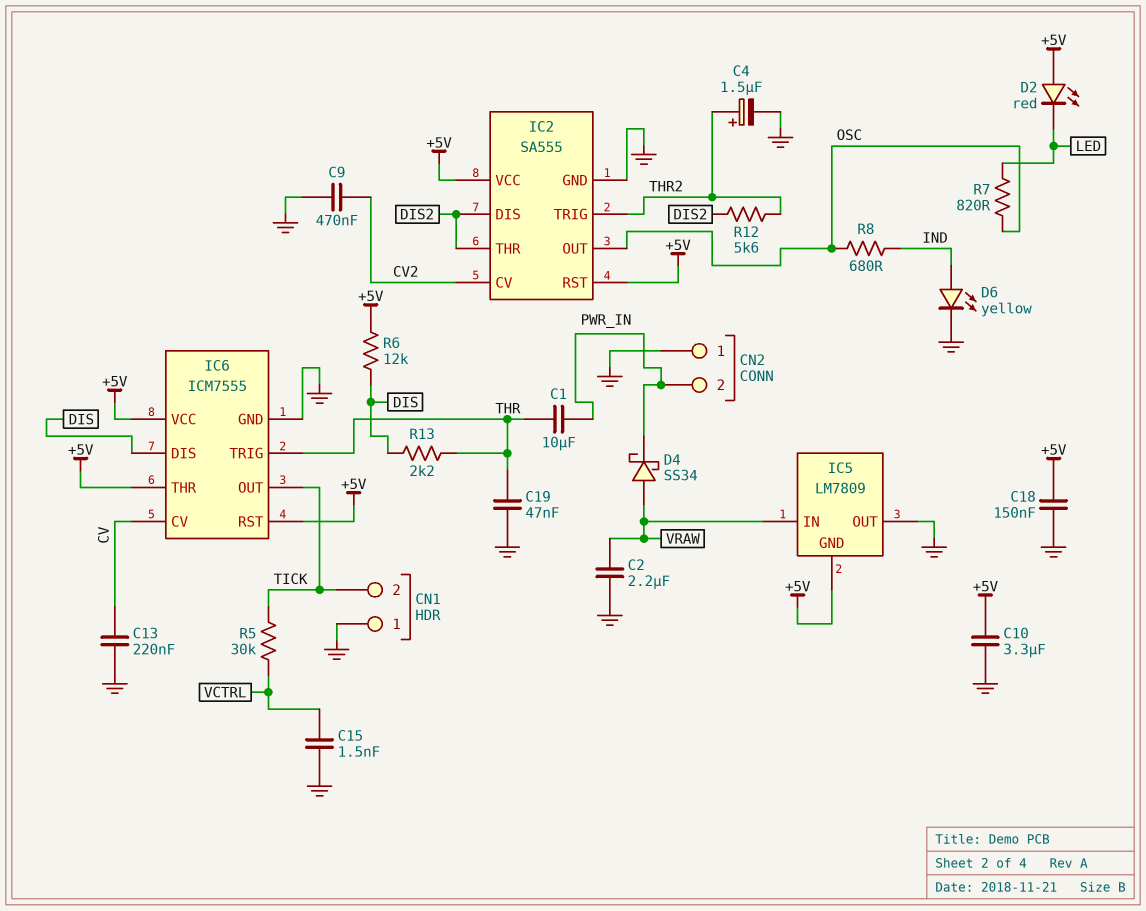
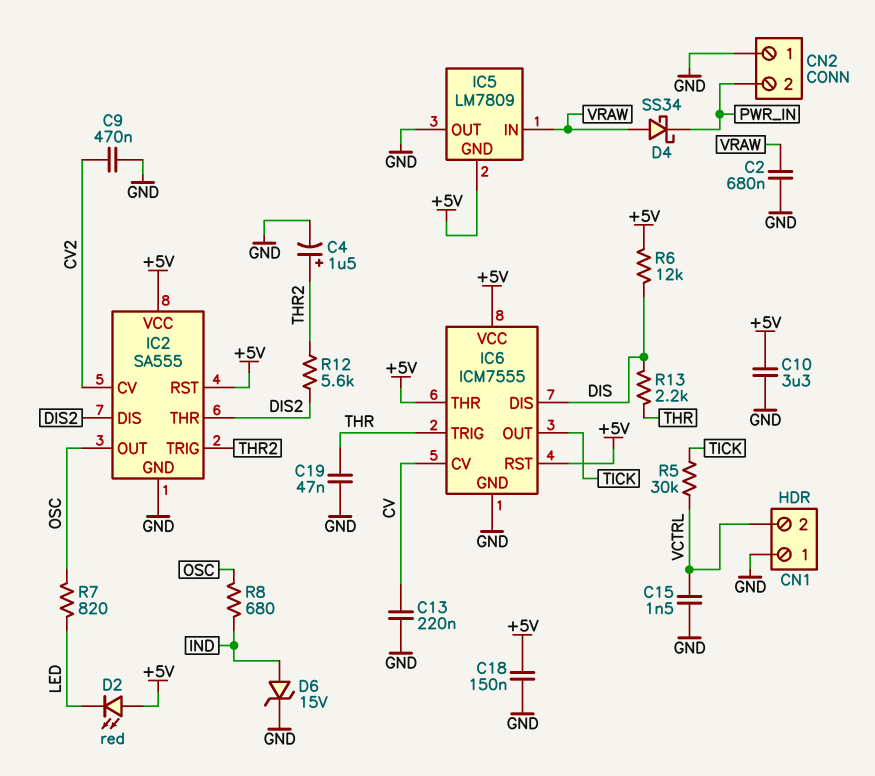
C1: 10uF (PWR_IN, THR) -> none
C2: 2.2uF (GND, VRAW) -> 680nF (GND, VRAW)
CN1 pin 2: TICK -> VCTRL
D6: LED yellow (A IND, K GND) -> zener 15V (A IND, K GND)

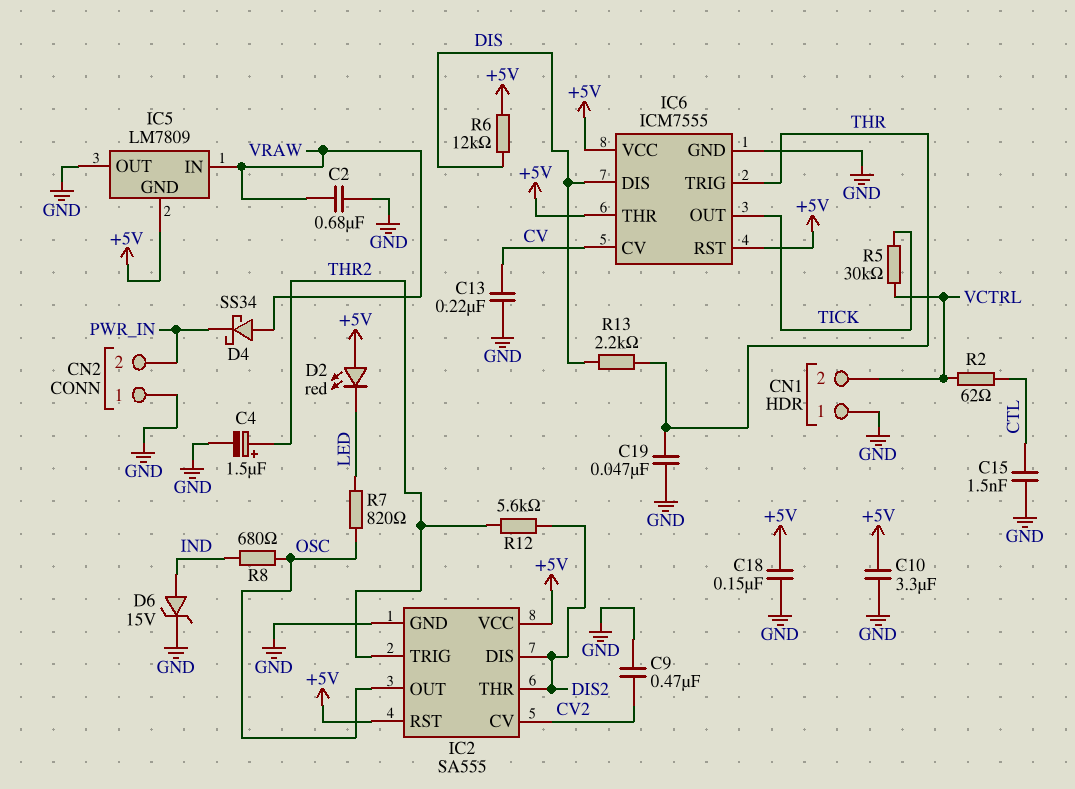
C15: 1.5nF (GND, VCTRL) -> 1.5nF (CTL, GND)
R2: none -> 62 (CTL, VCTRL)

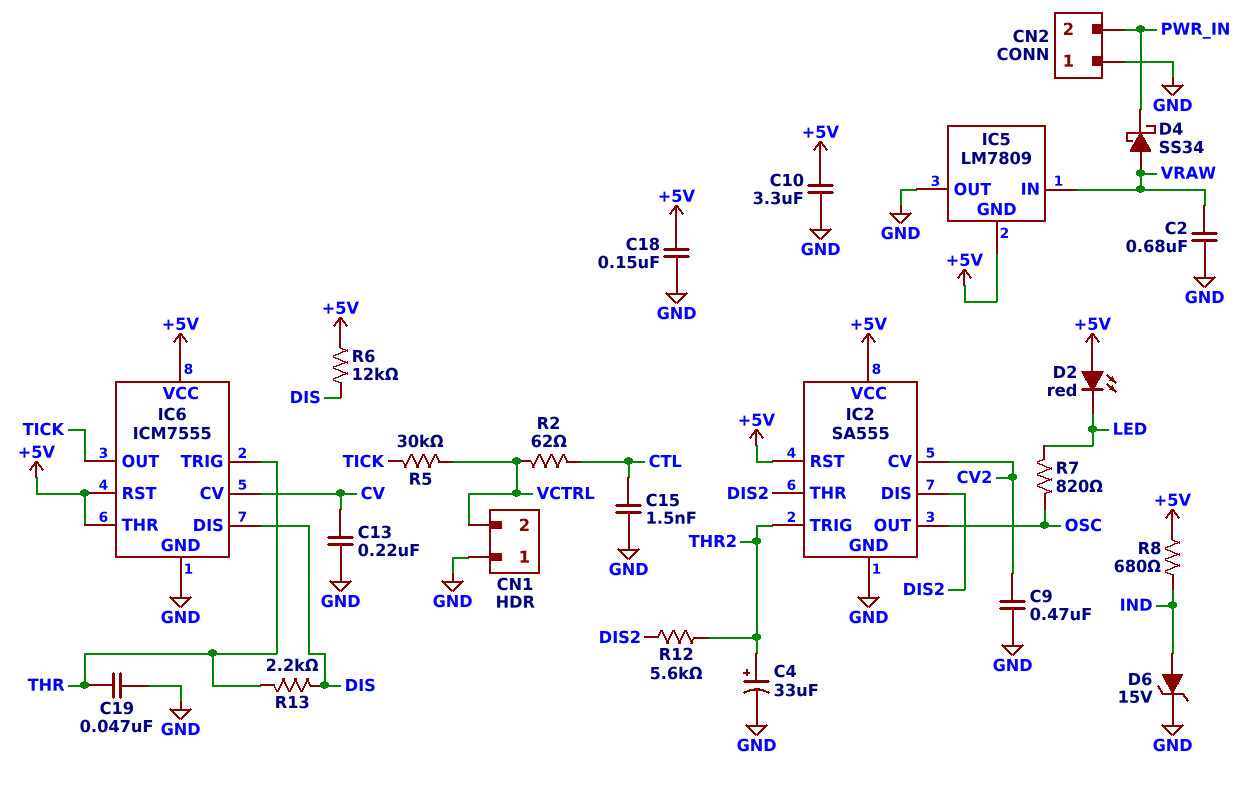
C4: 1.5uF (plus THR2, minus GND) -> 33uF (plus THR2, minus GND)
R8: 680 (IND, OSC) -> 680 (+5V, IND)

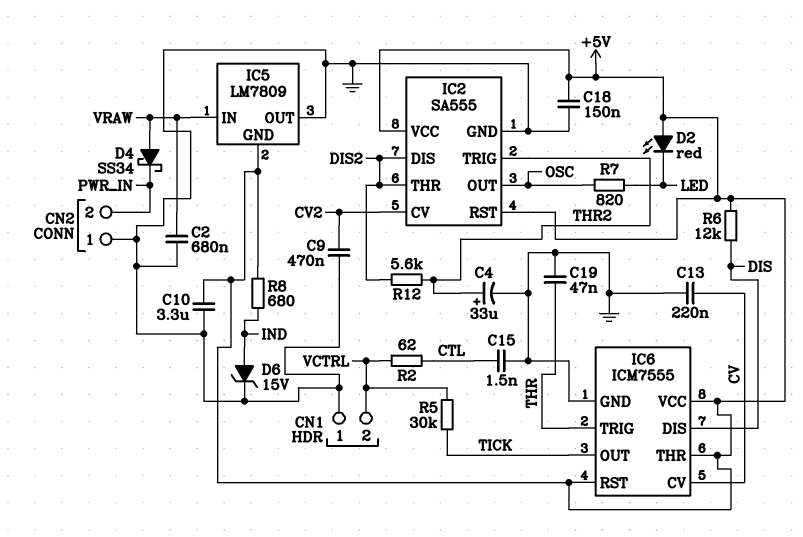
R13: 2.2k (DIS, THR) -> none

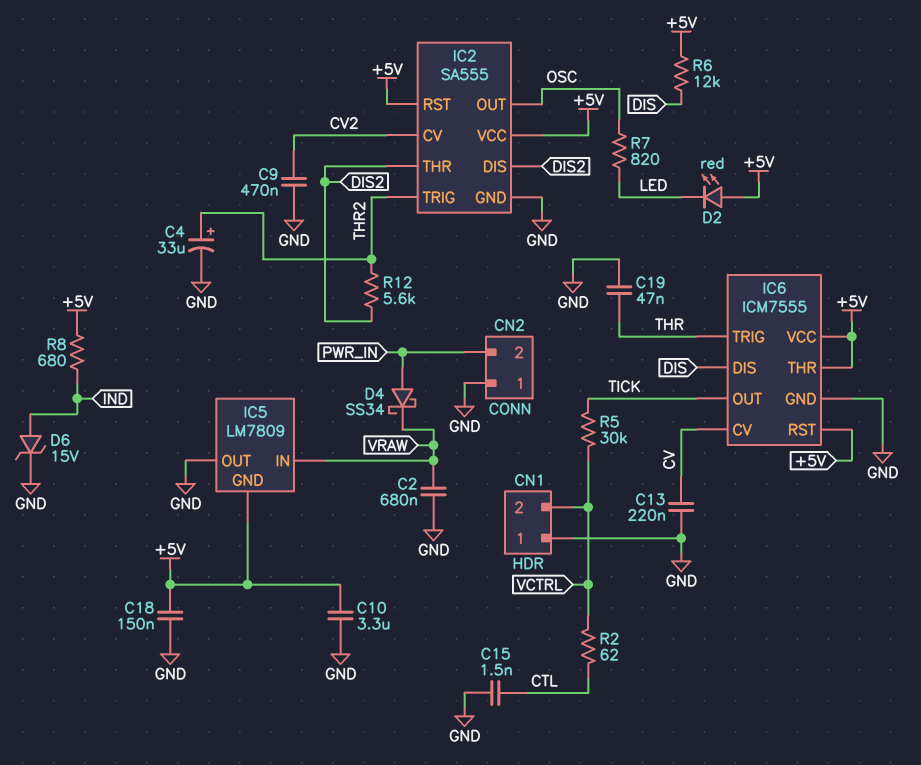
D4: schottky SS34 (A VRAW, K PWR_IN) -> schottky SS34 (A PWR_IN, K VRAW)

